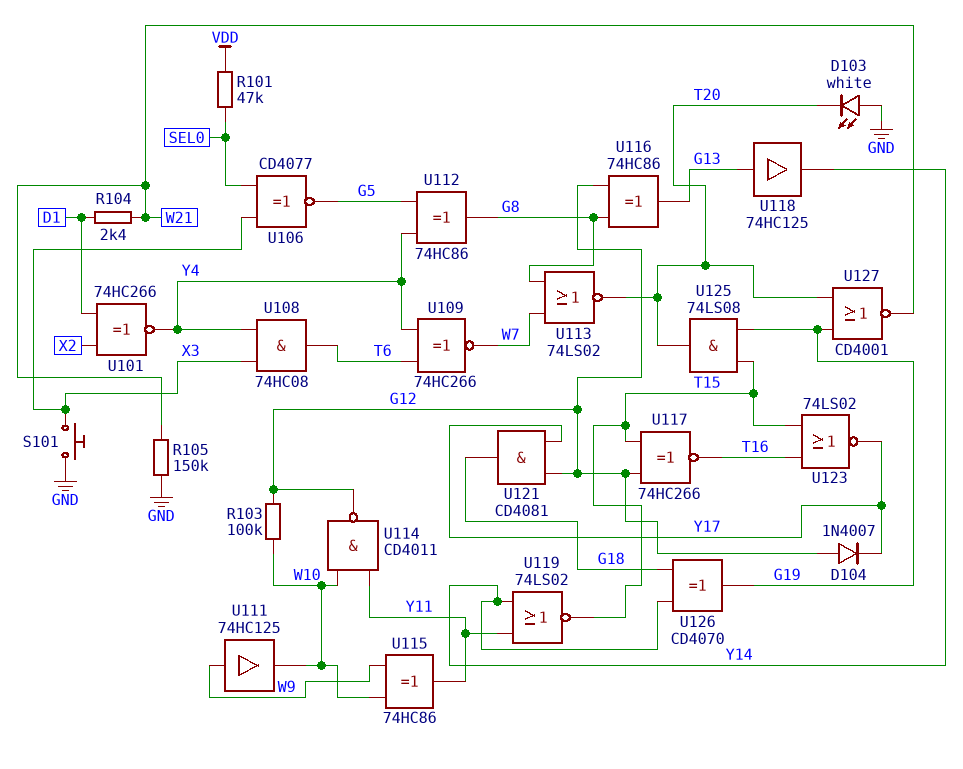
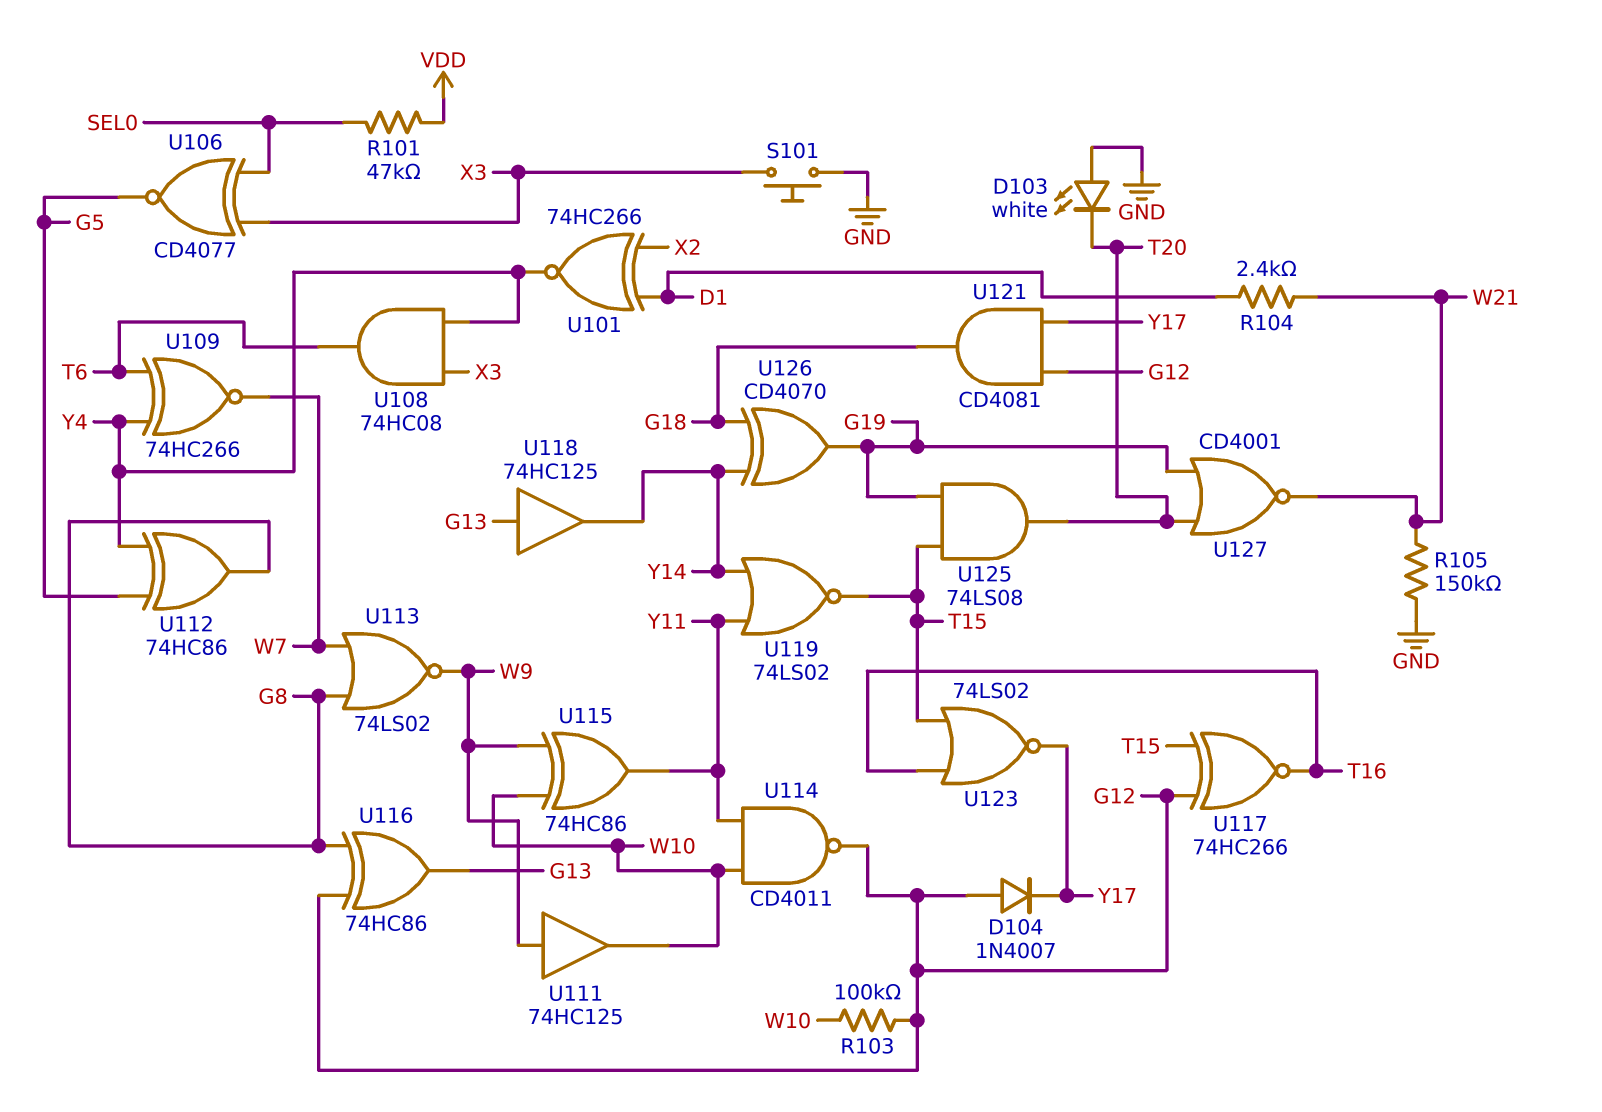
U113: NOR 74LS02 (in G8, in W7, out T20) -> NOR 74LS02 (in G8, in W7, out W9)

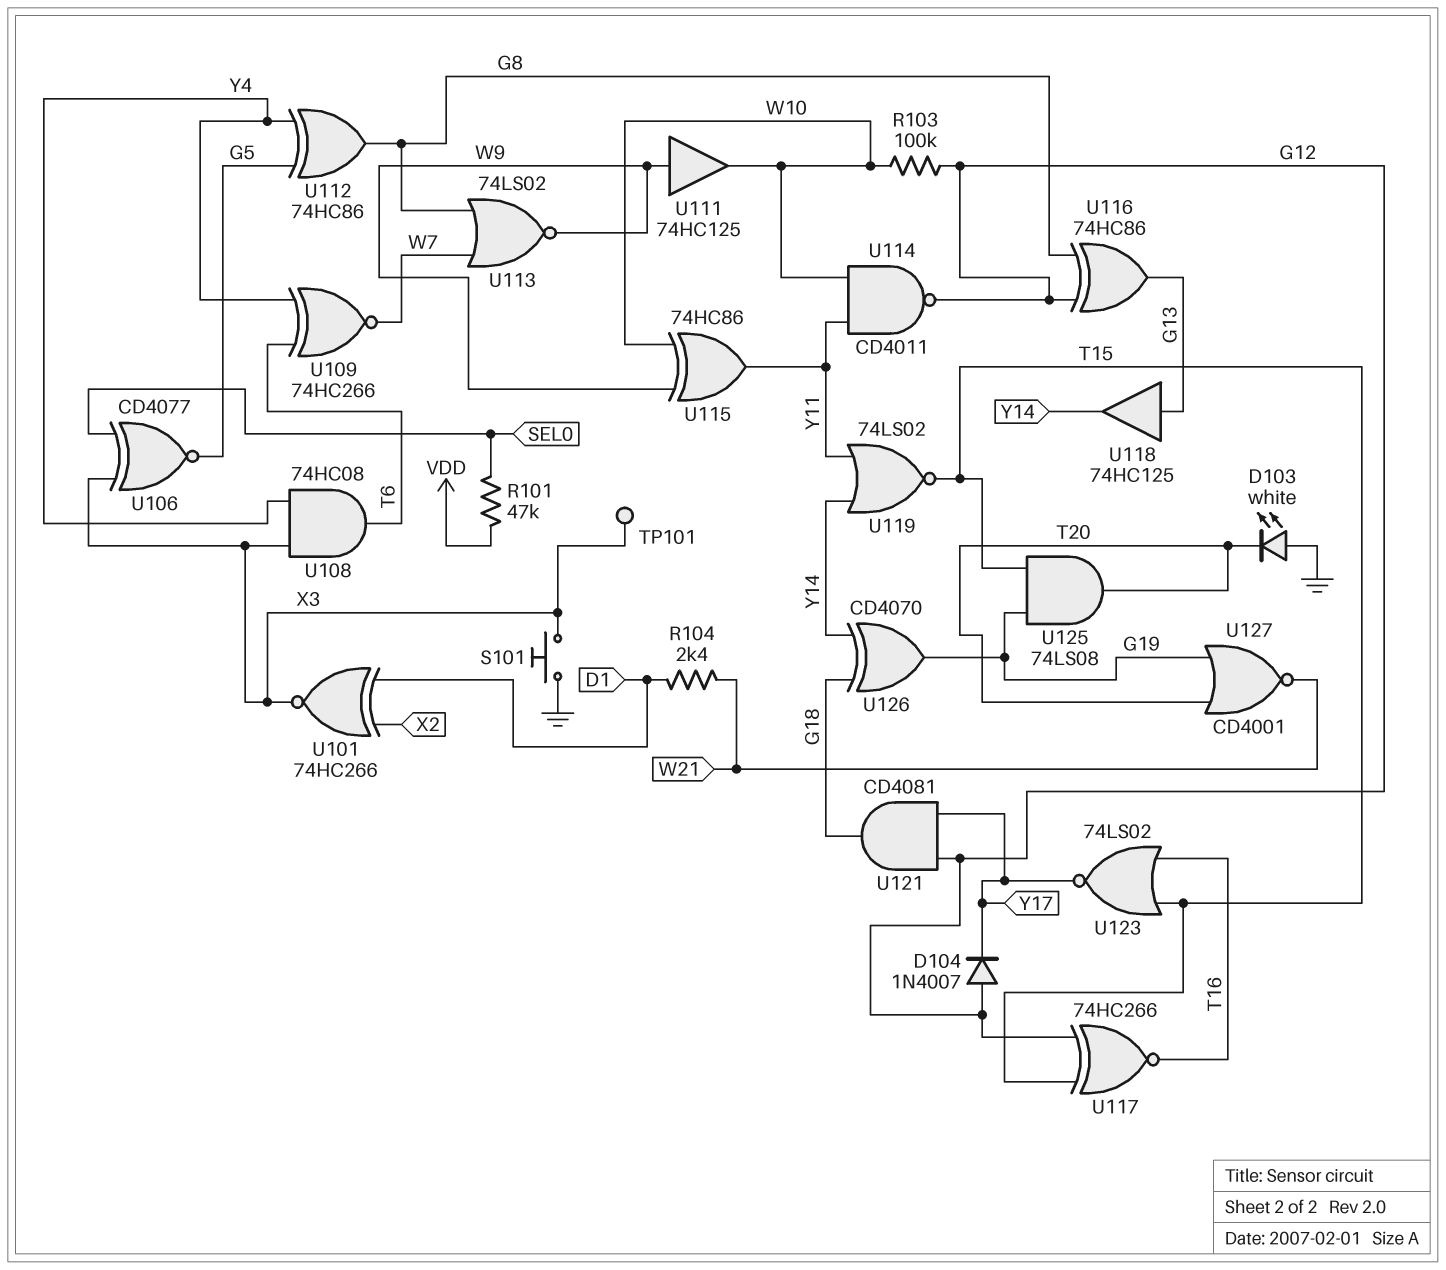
R105: 150k (GND, W21) -> none
TP101: none -> test point (X3)
U101: XNOR 74HC266 (in D1, in X2, out Y4) -> XNOR 74HC266 (in D1, in X2, out X3)

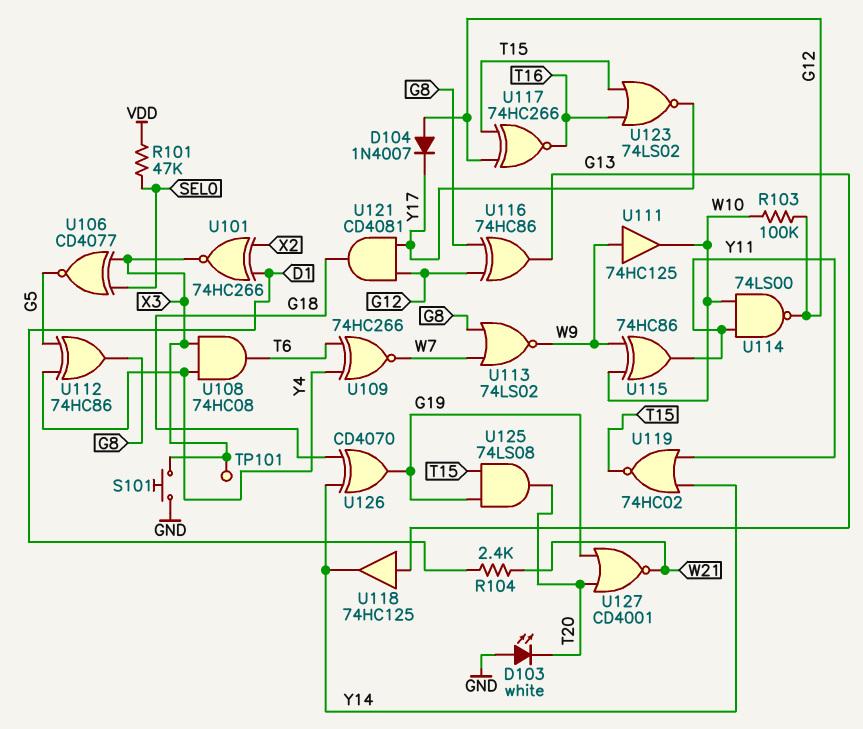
U114: NAND CD4011 (in W10, in Y11, out G12) -> NAND 74LS00 (in W10, in Y11, out G12)
U119: NOR 74LS02 (in Y11, in Y14, out T15) -> NOR 74HC02 (in Y11, in Y14, out T15)

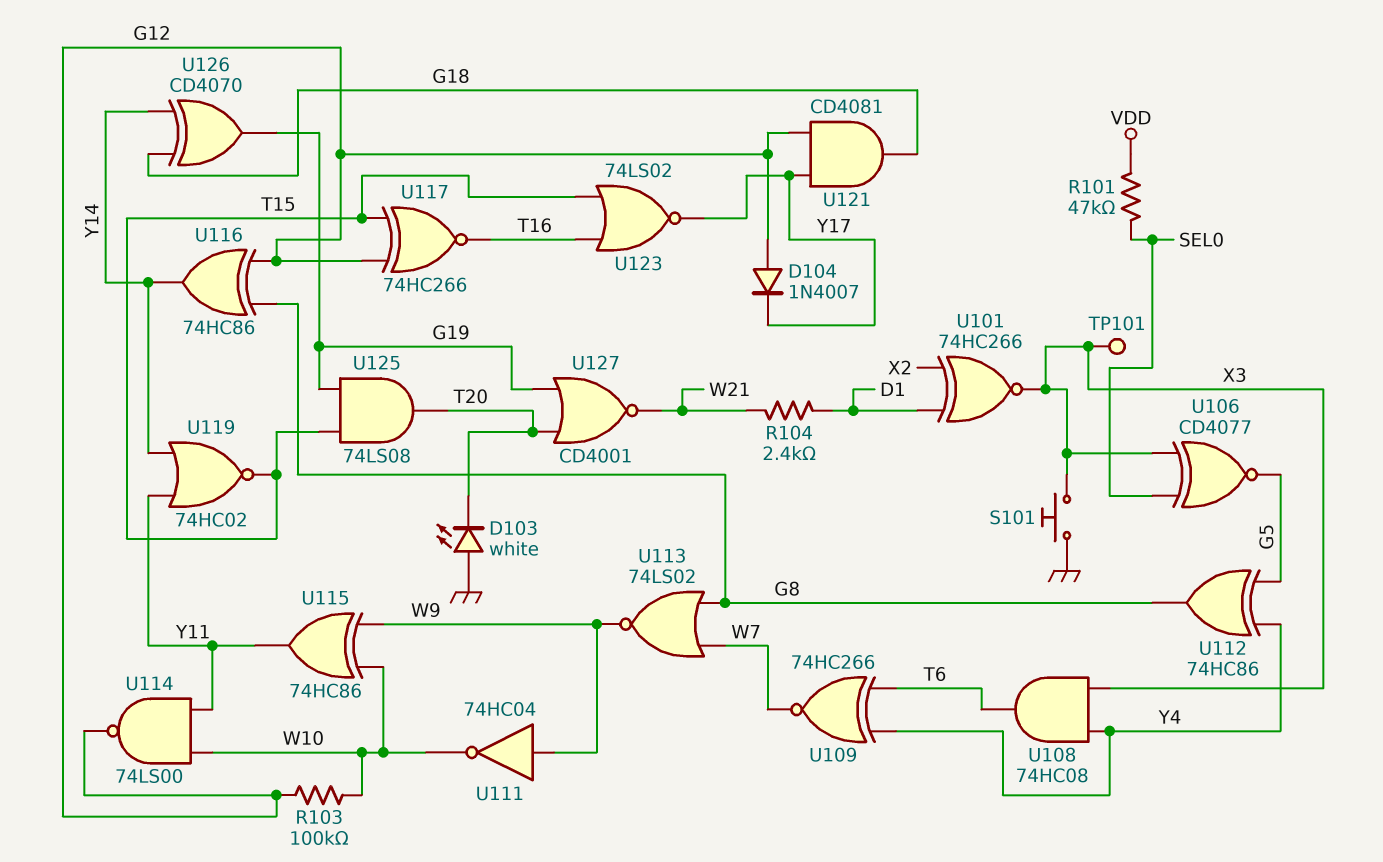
U111: buffer 74HC125 (in W9, out W10) -> NOT 74HC04 (in W9, out W10)
U116: XOR 74HC86 (in G8, in G12, out G13) -> XOR 74HC86 (in G8, in G12, out Y14)
U118: buffer 74HC125 (in G13, out Y14) -> none

